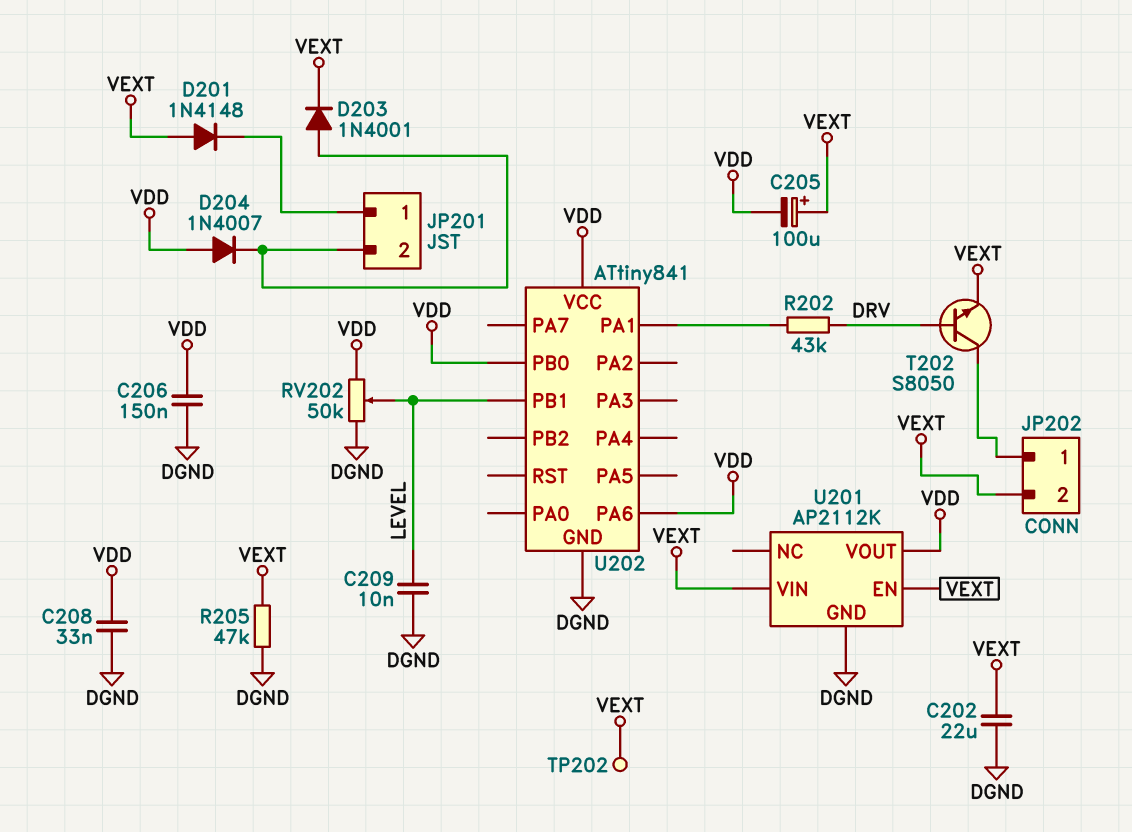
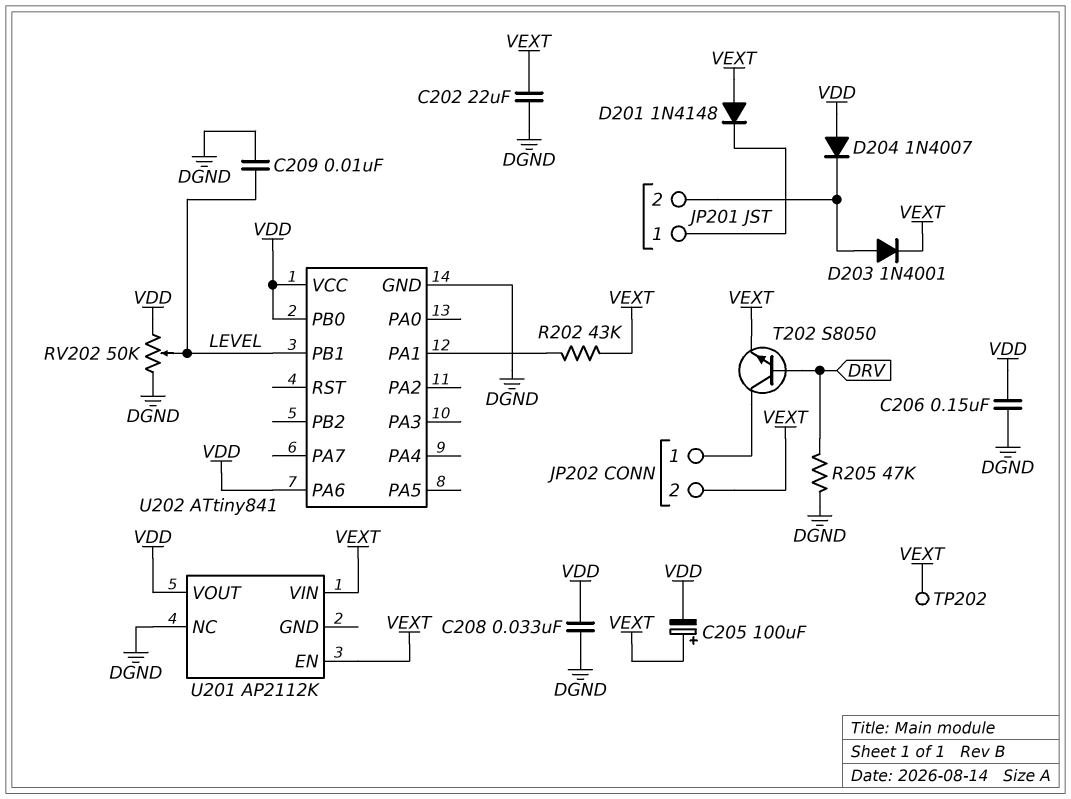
R202: 43k (DRV, U202/PA1) -> 43k (U202/PA1, VEXT)
R205: 47k (DGND, VEXT) -> 47k (DGND, DRV)
U201 pin GND: DGND -> none
U201 pin NC: none -> DGND

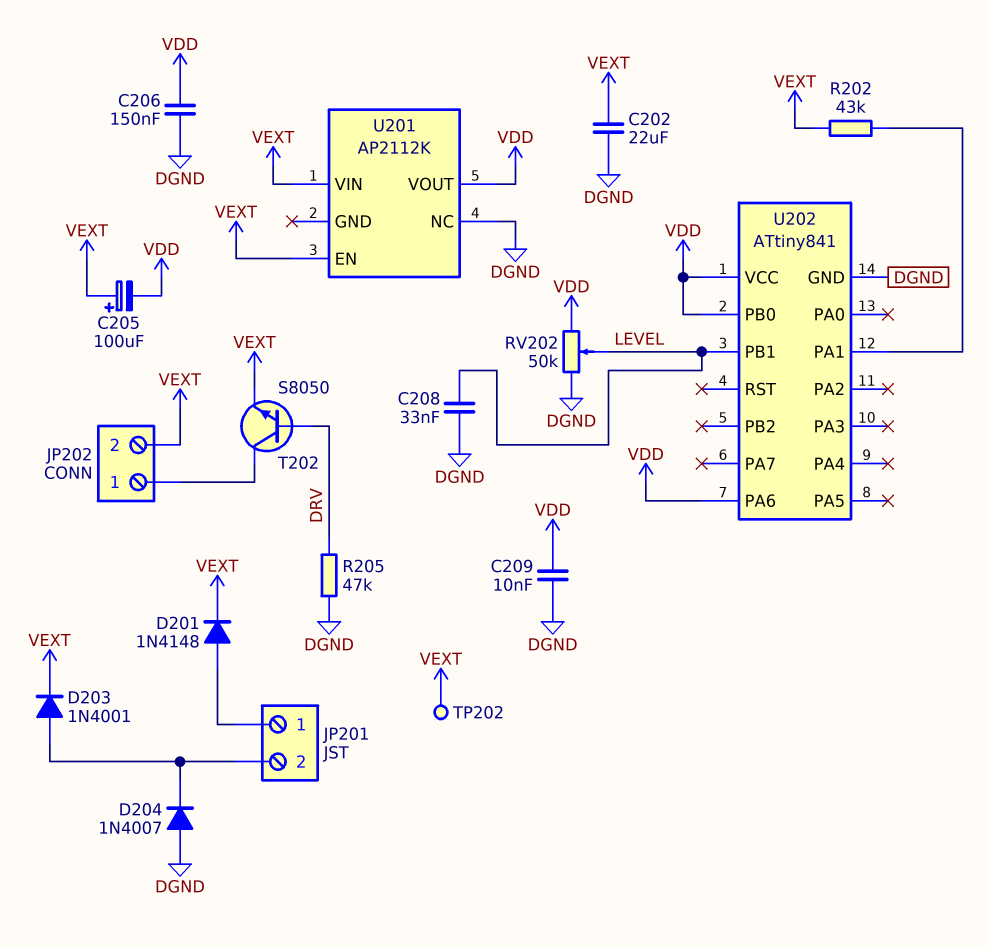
C208: 33nF (DGND, VDD) -> 33nF (DGND, LEVEL)
C209: 10nF (DGND, LEVEL) -> 10nF (DGND, VDD)
D201: diode 1N4148 (A VEXT, K JP201/1) -> diode 1N4148 (A JP201/1, K VEXT)
D204: diode 1N4007 (A VDD, K JP201/2) -> diode 1N4007 (A DGND, K JP201/2)

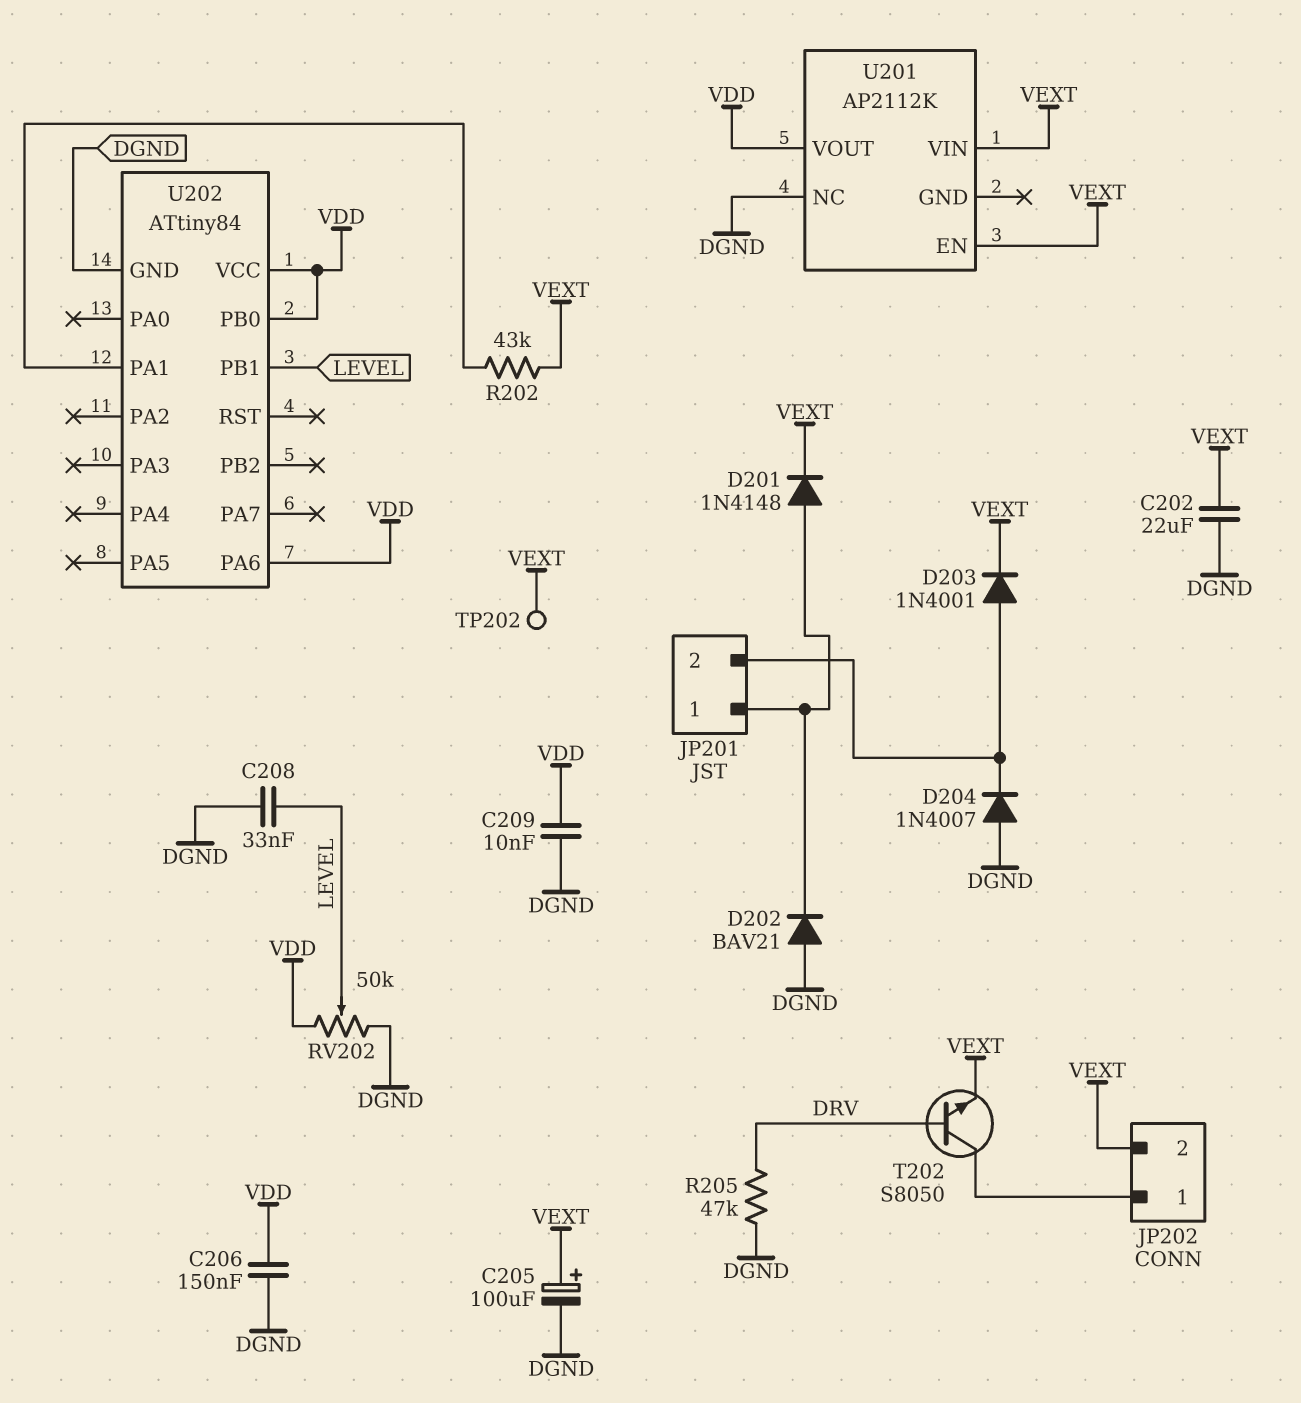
C205: 100uF (plus VEXT, minus VDD) -> 100uF (plus VEXT, minus DGND)
D202: none -> diode BAV21 (A DGND, K JP201/1)
U202: ATtiny841 -> ATtiny84

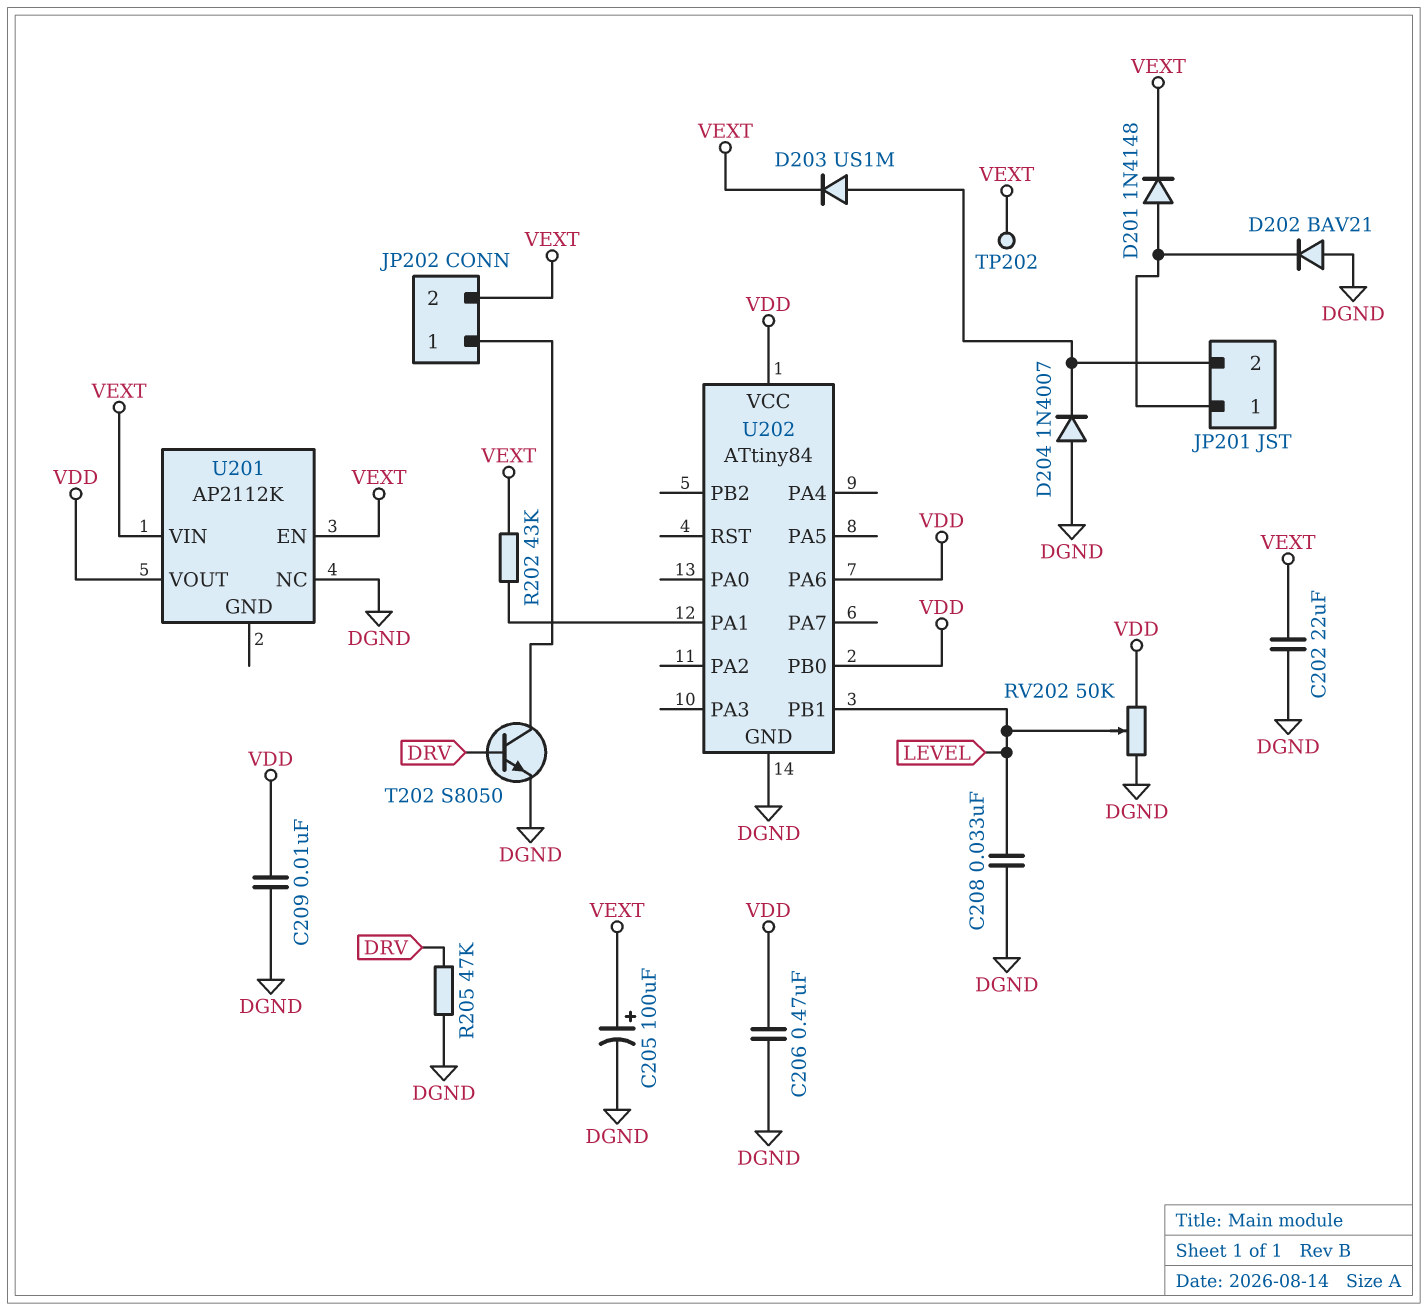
C206: 150nF (DGND, VDD) -> 470nF (DGND, VDD)
D203: diode 1N4001 (A JP201/2, K VEXT) -> diode US1M (A JP201/2, K VEXT)
T202: NPN S8050 (B DRV, C JP202/1, E VEXT) -> NPN S8050 (B DRV, C JP202/1, E DGND)

